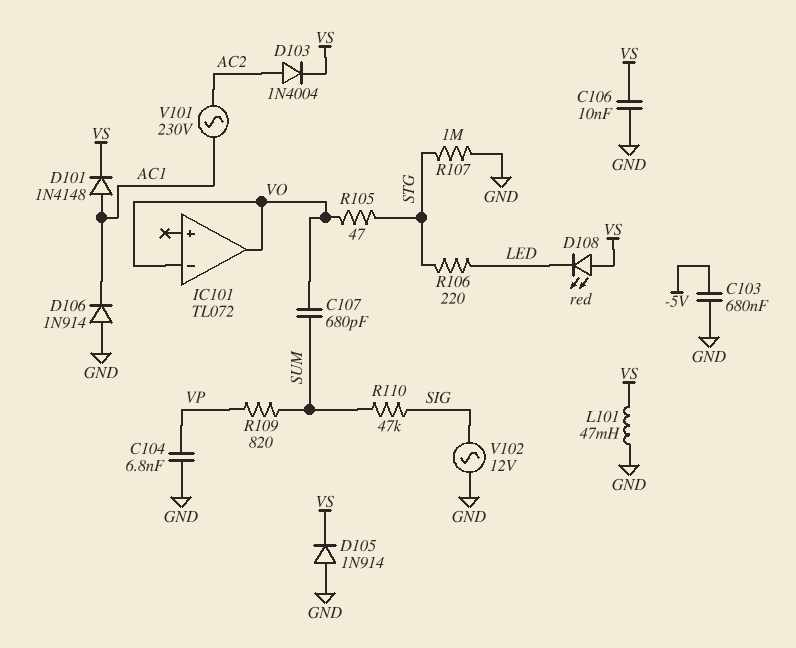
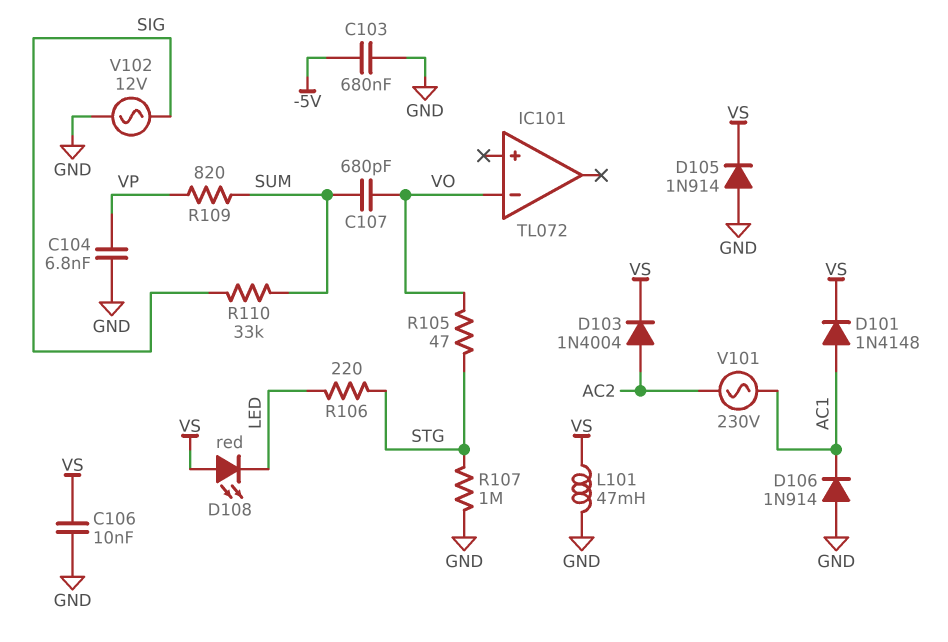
IC101 pin out: VO -> none
R110: 47k (SIG, SUM) -> 33k (SIG, SUM)

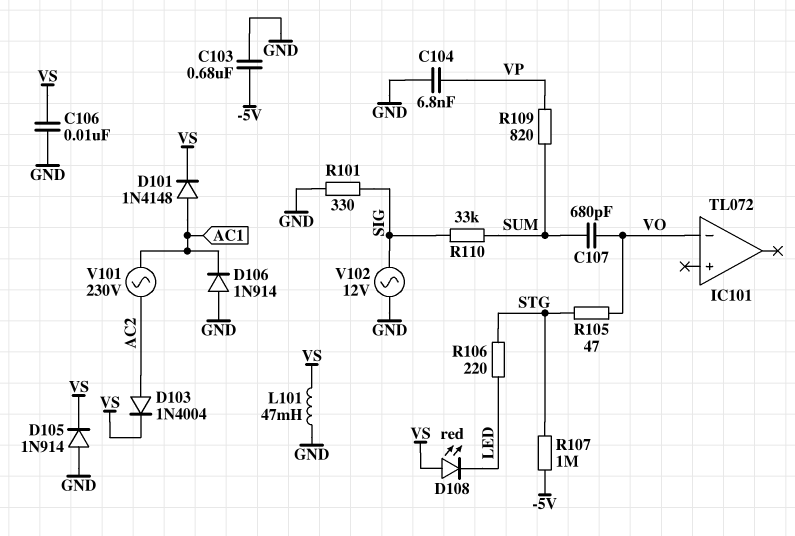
R101: none -> 330 (GND, SIG)
R107: 1M (GND, STG) -> 1M (-5V, STG)

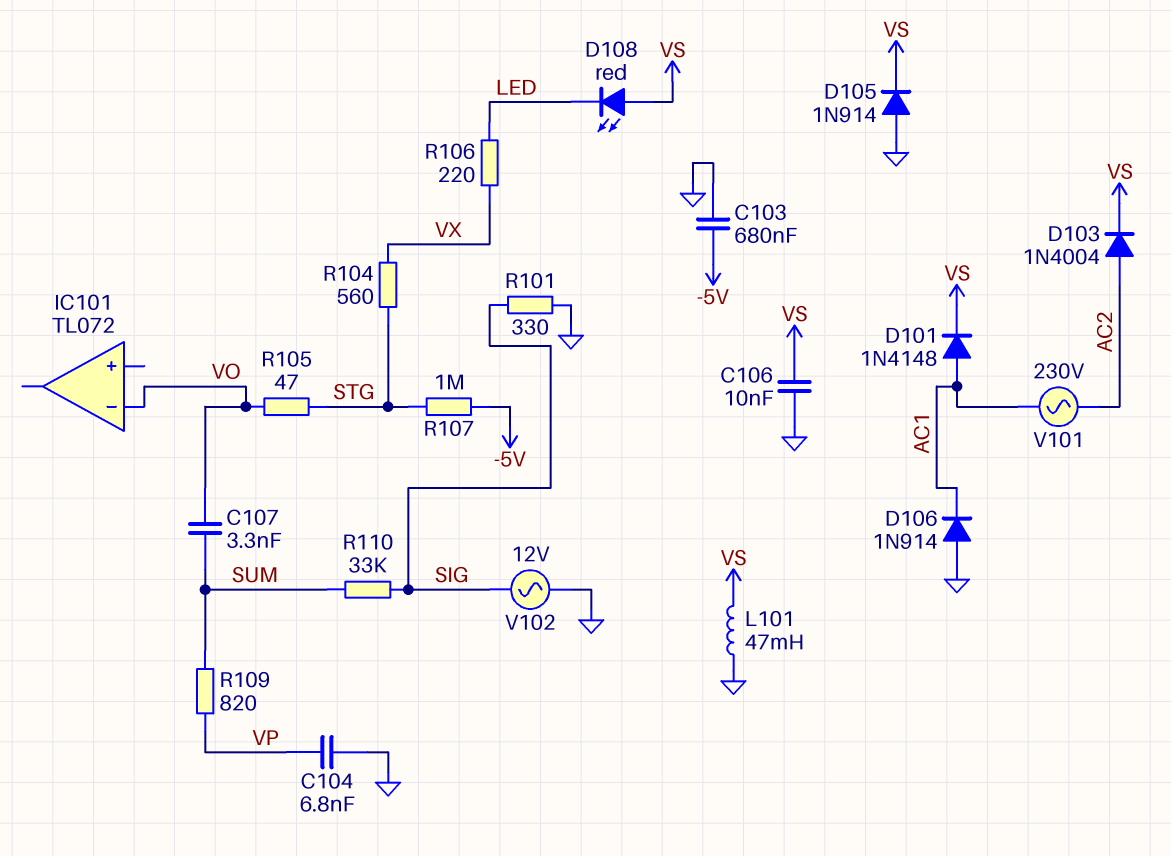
C107: 680pF (SUM, VO) -> 3.3nF (SUM, VO)
R104: none -> 560 (STG, VX)
R106: 220 (LED, STG) -> 220 (LED, VX)

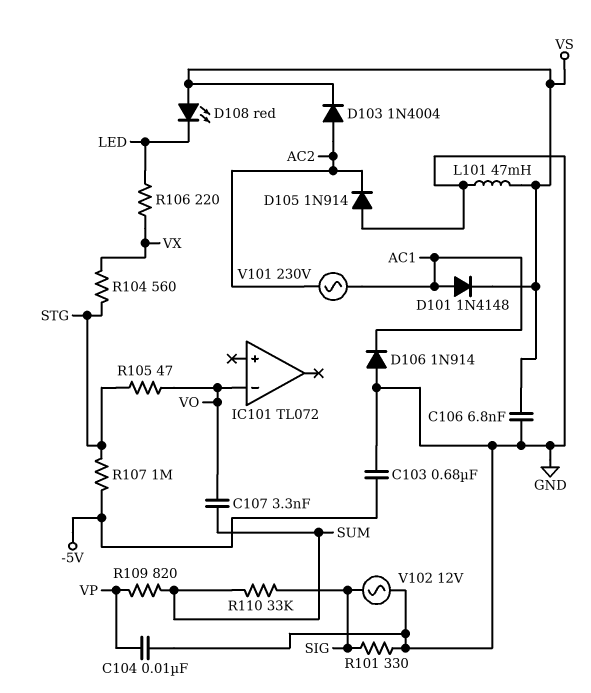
C104: 6.8nF (GND, VP) -> 10nF (GND, VP)
C106: 10nF (GND, VS) -> 6.8nF (GND, VS)
D105: diode 1N914 (A GND, K VS) -> diode 1N914 (A GND, K AC2)

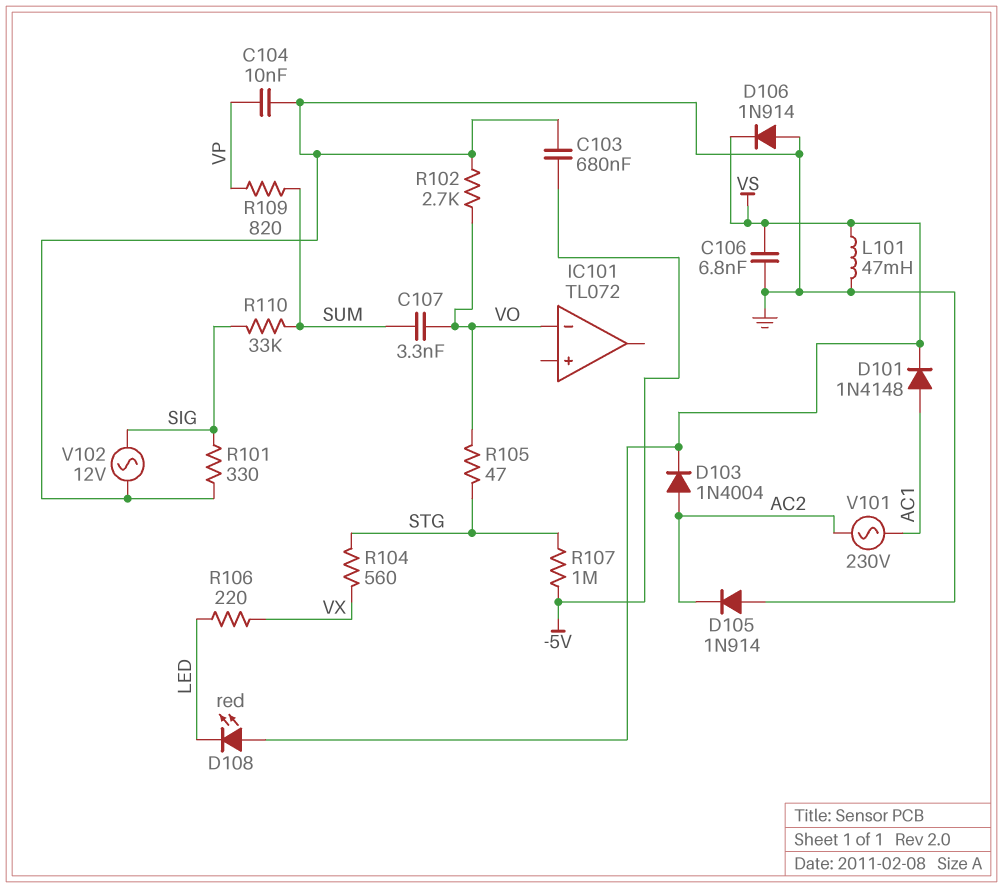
D106: diode 1N914 (A GND, K AC1) -> diode 1N914 (A GND, K VS)
R102: none -> 2.7k (GND, VO)

